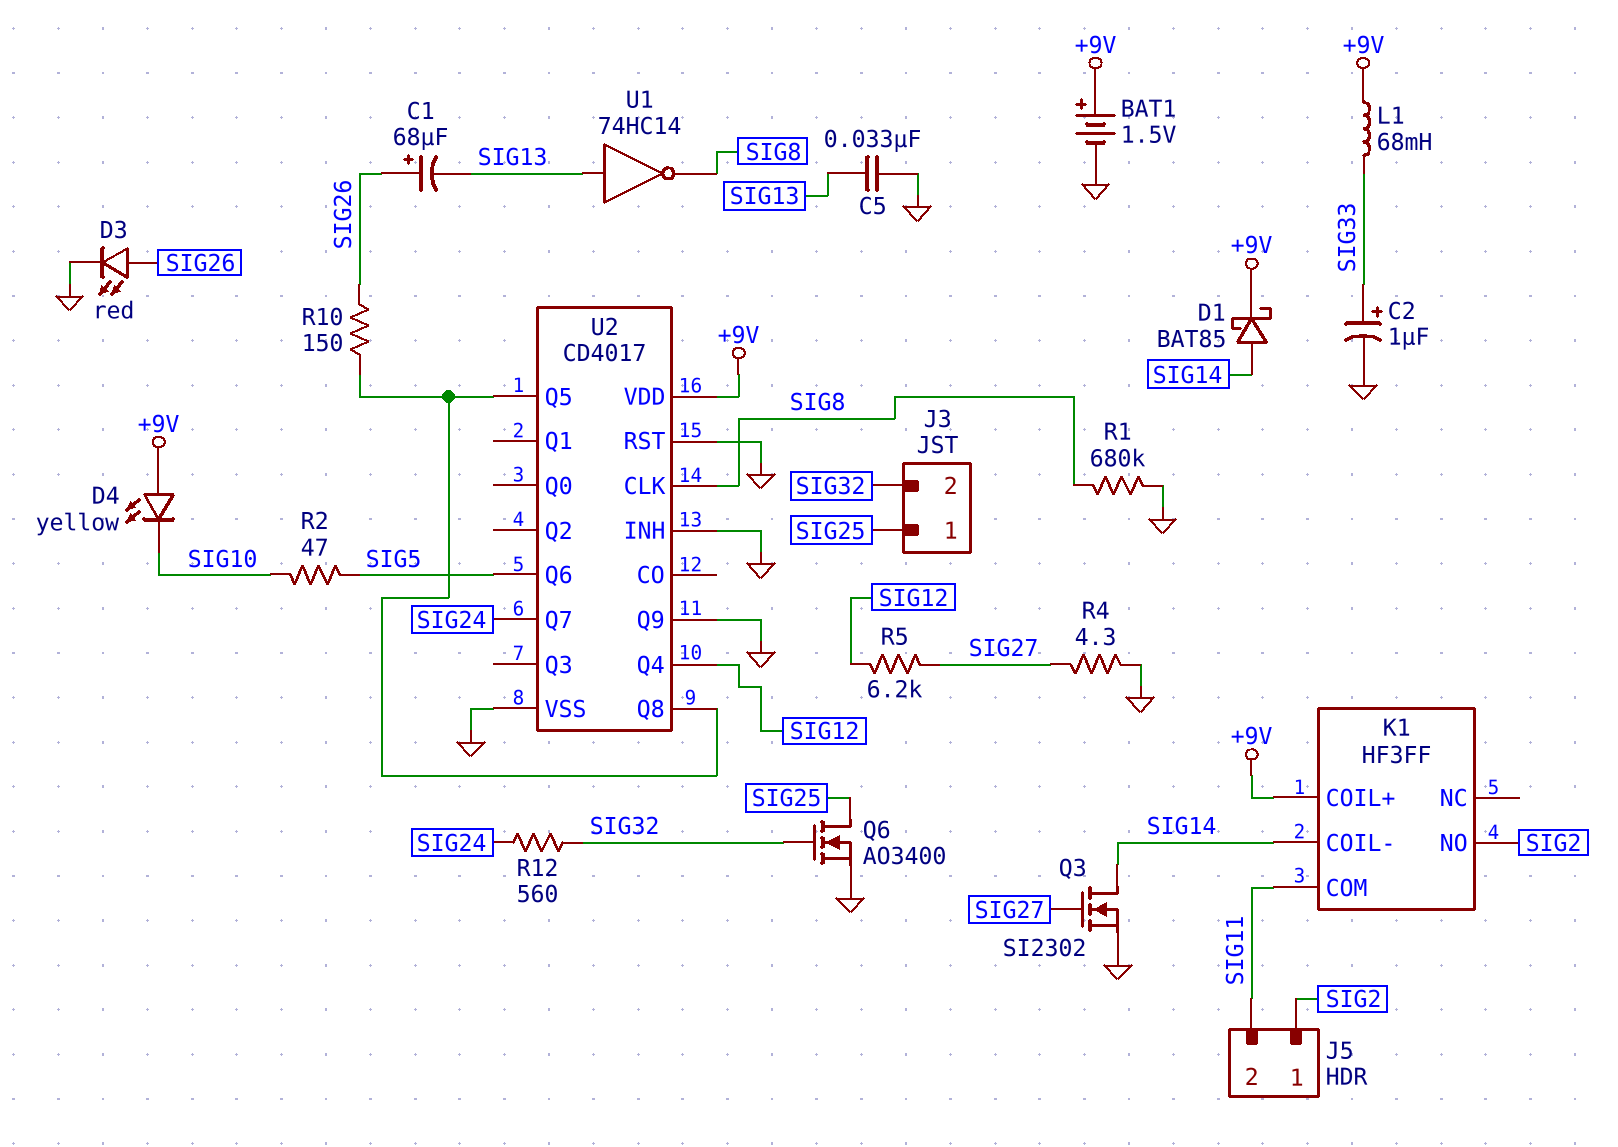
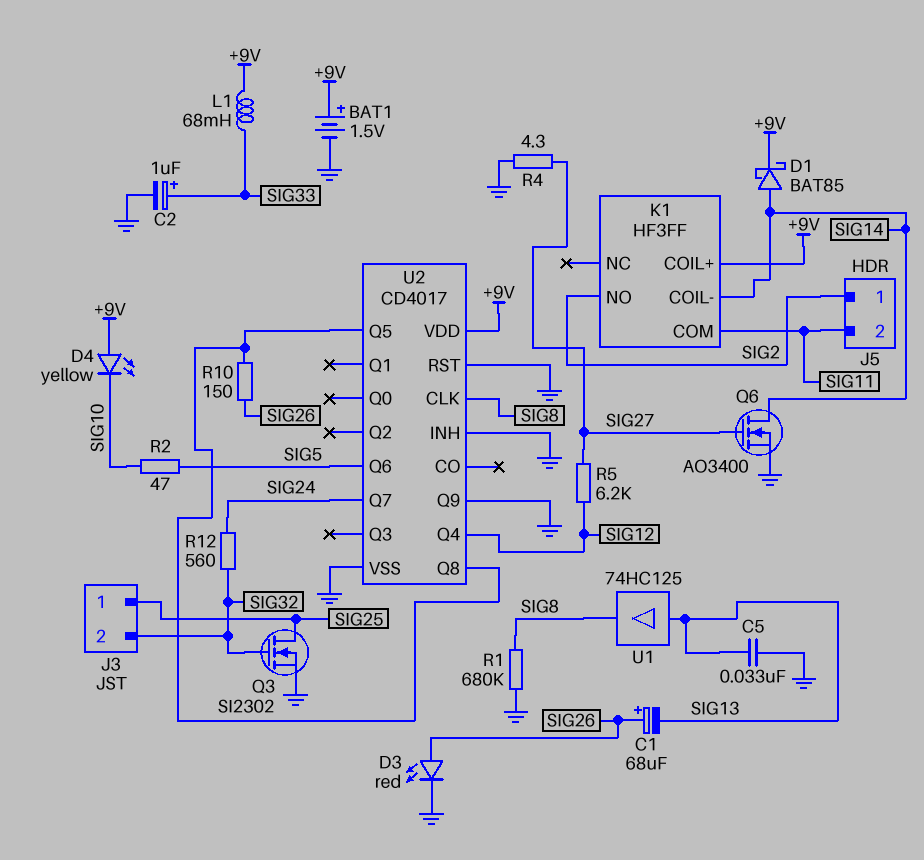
Q3: NMOS SI2302 (G SIG27, D SIG14, S GND) -> NMOS SI2302 (G SIG32, D SIG25, S GND)
Q6: NMOS AO3400 (G SIG32, D SIG25, S GND) -> NMOS AO3400 (G SIG27, D SIG14, S GND)
U1: NOT 74HC14 (in SIG13, out SIG8) -> buffer 74HC125 (in SIG13, out SIG8)

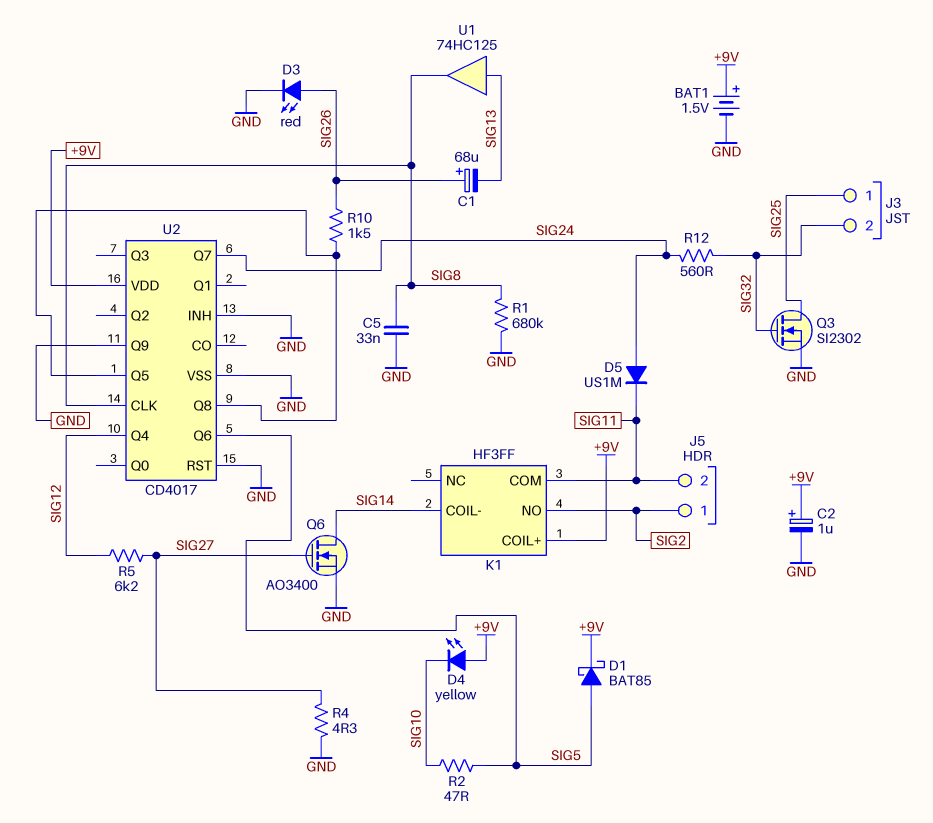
C2: 1uF (plus SIG33, minus GND) -> 1uF (plus +9V, minus GND)
C5: 33nF (GND, SIG13) -> 33nF (GND, SIG8)
D1: schottky BAT85 (A SIG14, K +9V) -> schottky BAT85 (A SIG5, K +9V)
D5: none -> diode US1M (A SIG24, K SIG11)
L1: 68mH (+9V, SIG33) -> none
R10: 150 (SIG26, U2/Q5) -> 1.5k (SIG26, U2/Q5)

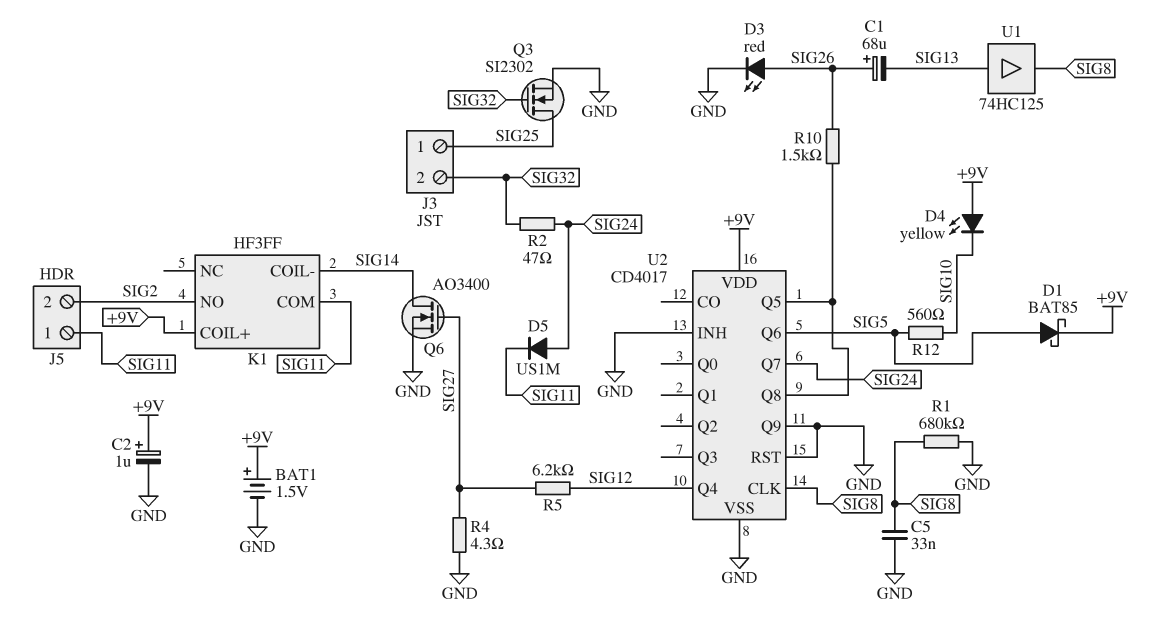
J5 pin 1: SIG2 -> SIG11
J5 pin 2: SIG11 -> SIG2
R2: 47 (SIG5, SIG10) -> 47 (SIG24, SIG32)
R12: 560 (SIG24, SIG32) -> 560 (SIG5, SIG10)

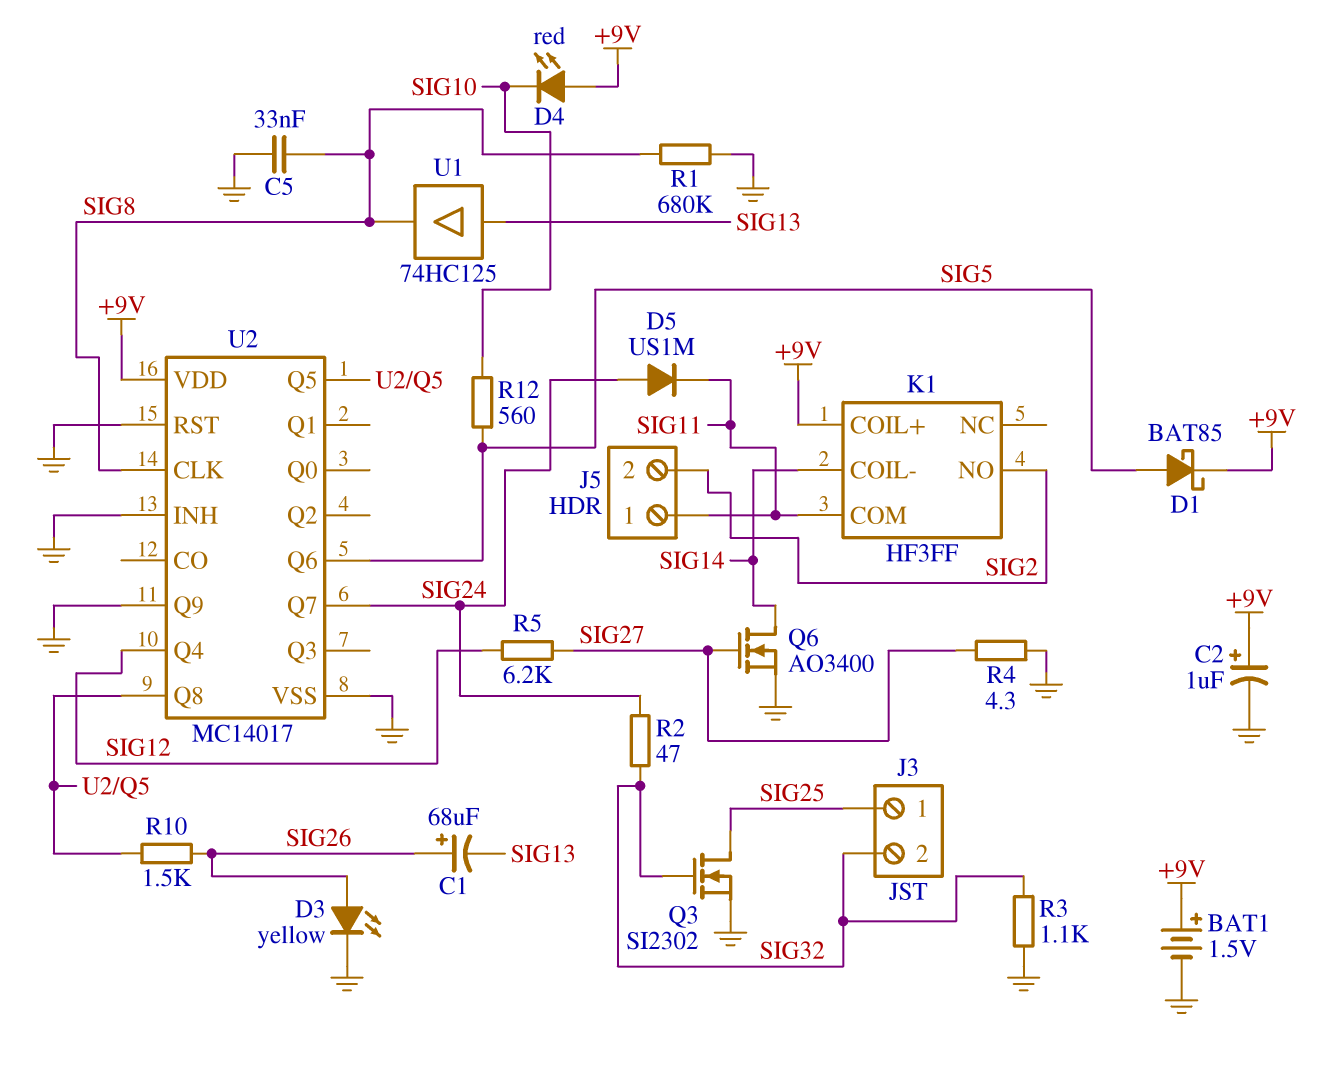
D3: LED red (A SIG26, K GND) -> LED yellow (A SIG26, K GND)
D4: LED yellow (A +9V, K SIG10) -> LED red (A +9V, K SIG10)
R3: none -> 1.1k (GND, SIG32)
U2: CD4017 -> MC14017

